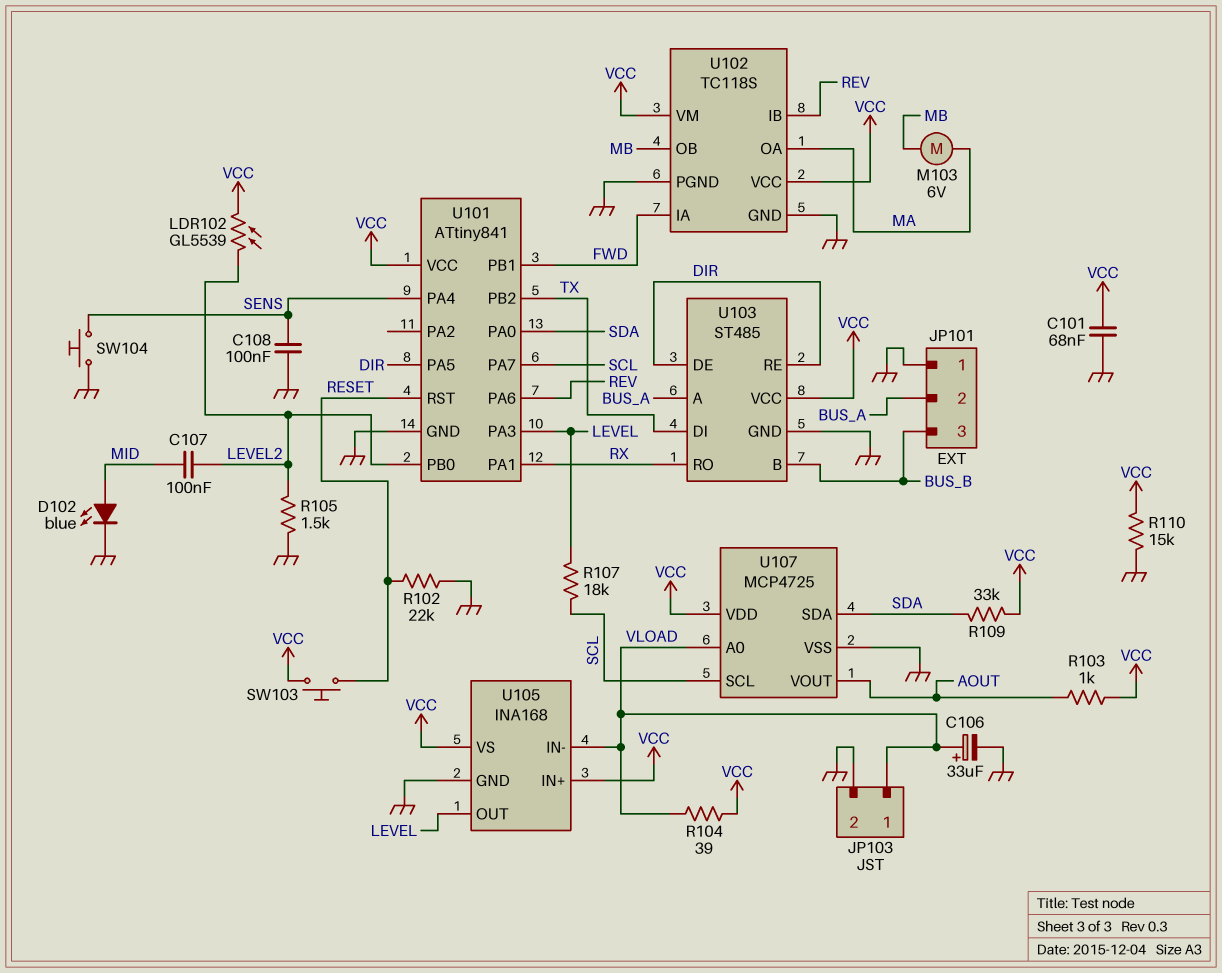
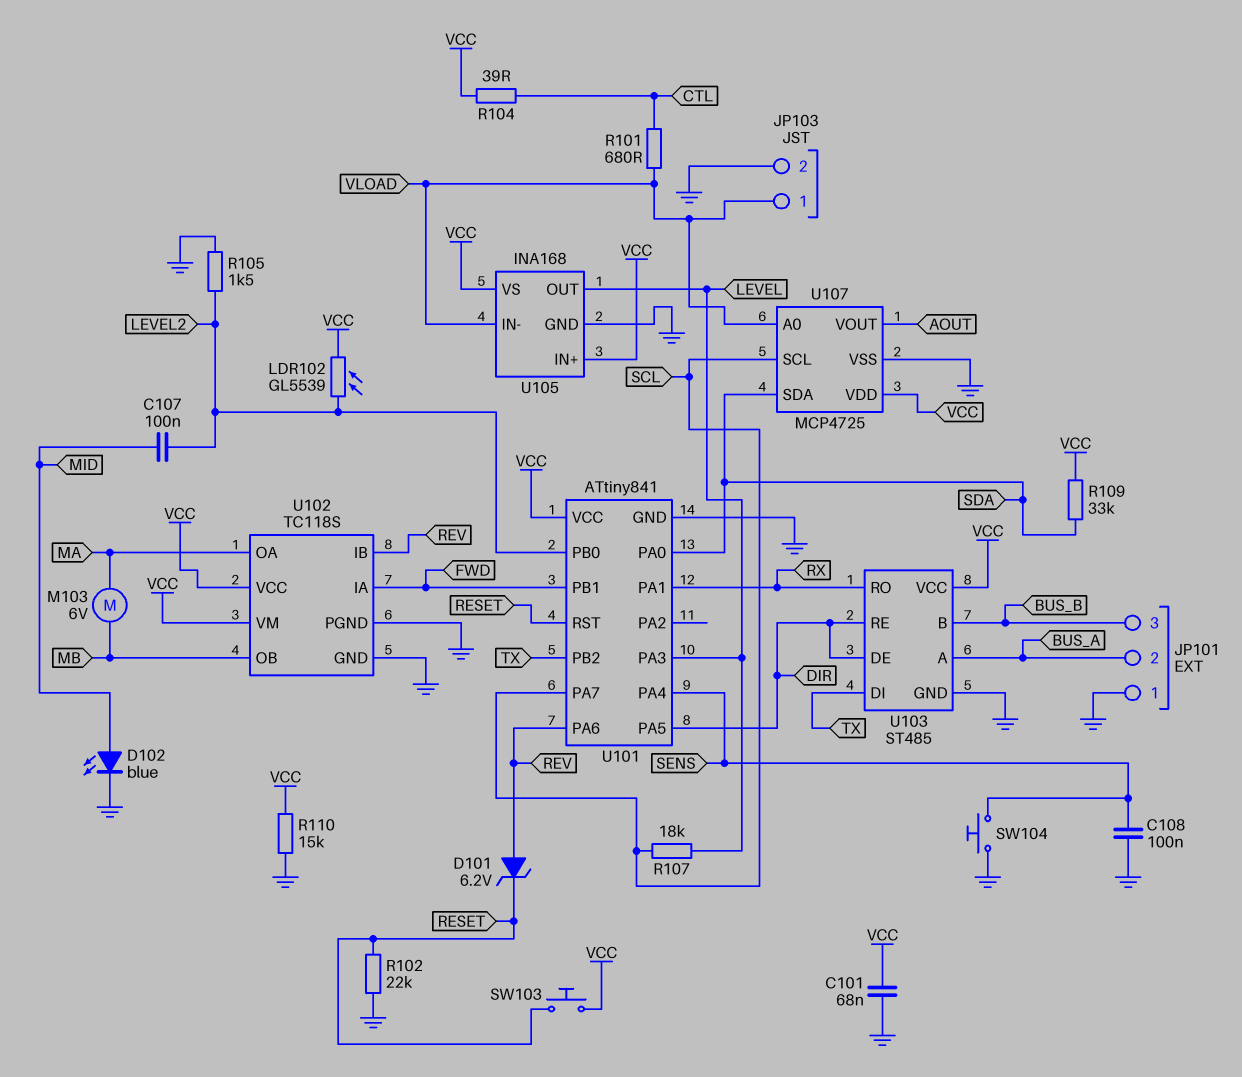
C106: 33uF (plus VLOAD, minus GND) -> none
D101: none -> zener 6.2V (A REV, K RESET)
R101: none -> 680 (CTL, VLOAD)
R103: 1k (AOUT, VCC) -> none
R104: 39 (VCC, VLOAD) -> 39 (CTL, VCC)

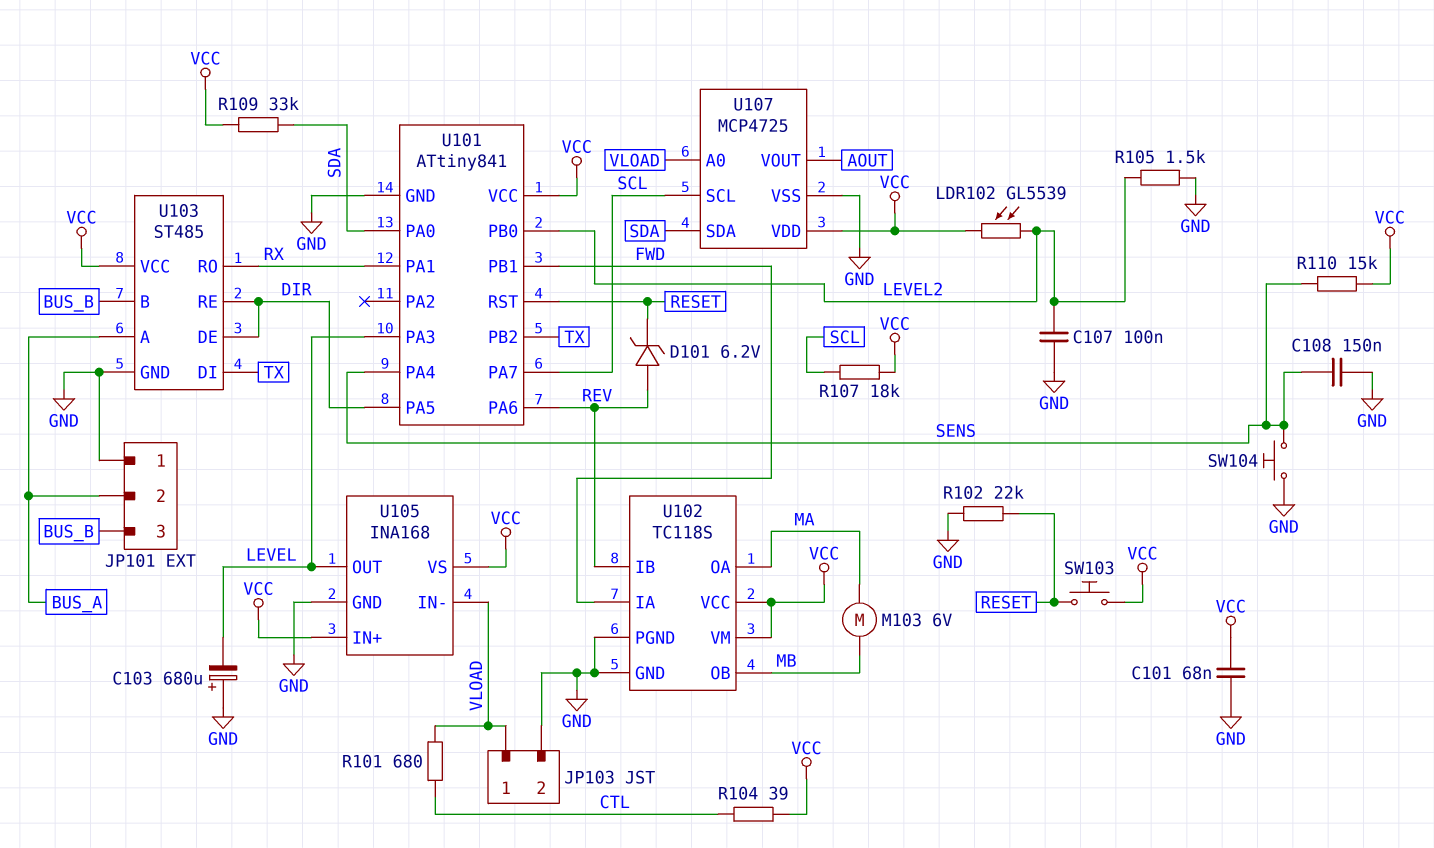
C103: none -> 680uF (plus GND, minus LEVEL)
C107: 100nF (LEVEL2, MID) -> 100nF (GND, LEVEL2)
C108: 100nF (GND, SENS) -> 150nF (GND, SENS)
D102: LED blue (A MID, K GND) -> none
R107: 18k (LEVEL, SCL) -> 18k (SCL, VCC)
R110: 15k (GND, VCC) -> 15k (SENS, VCC)

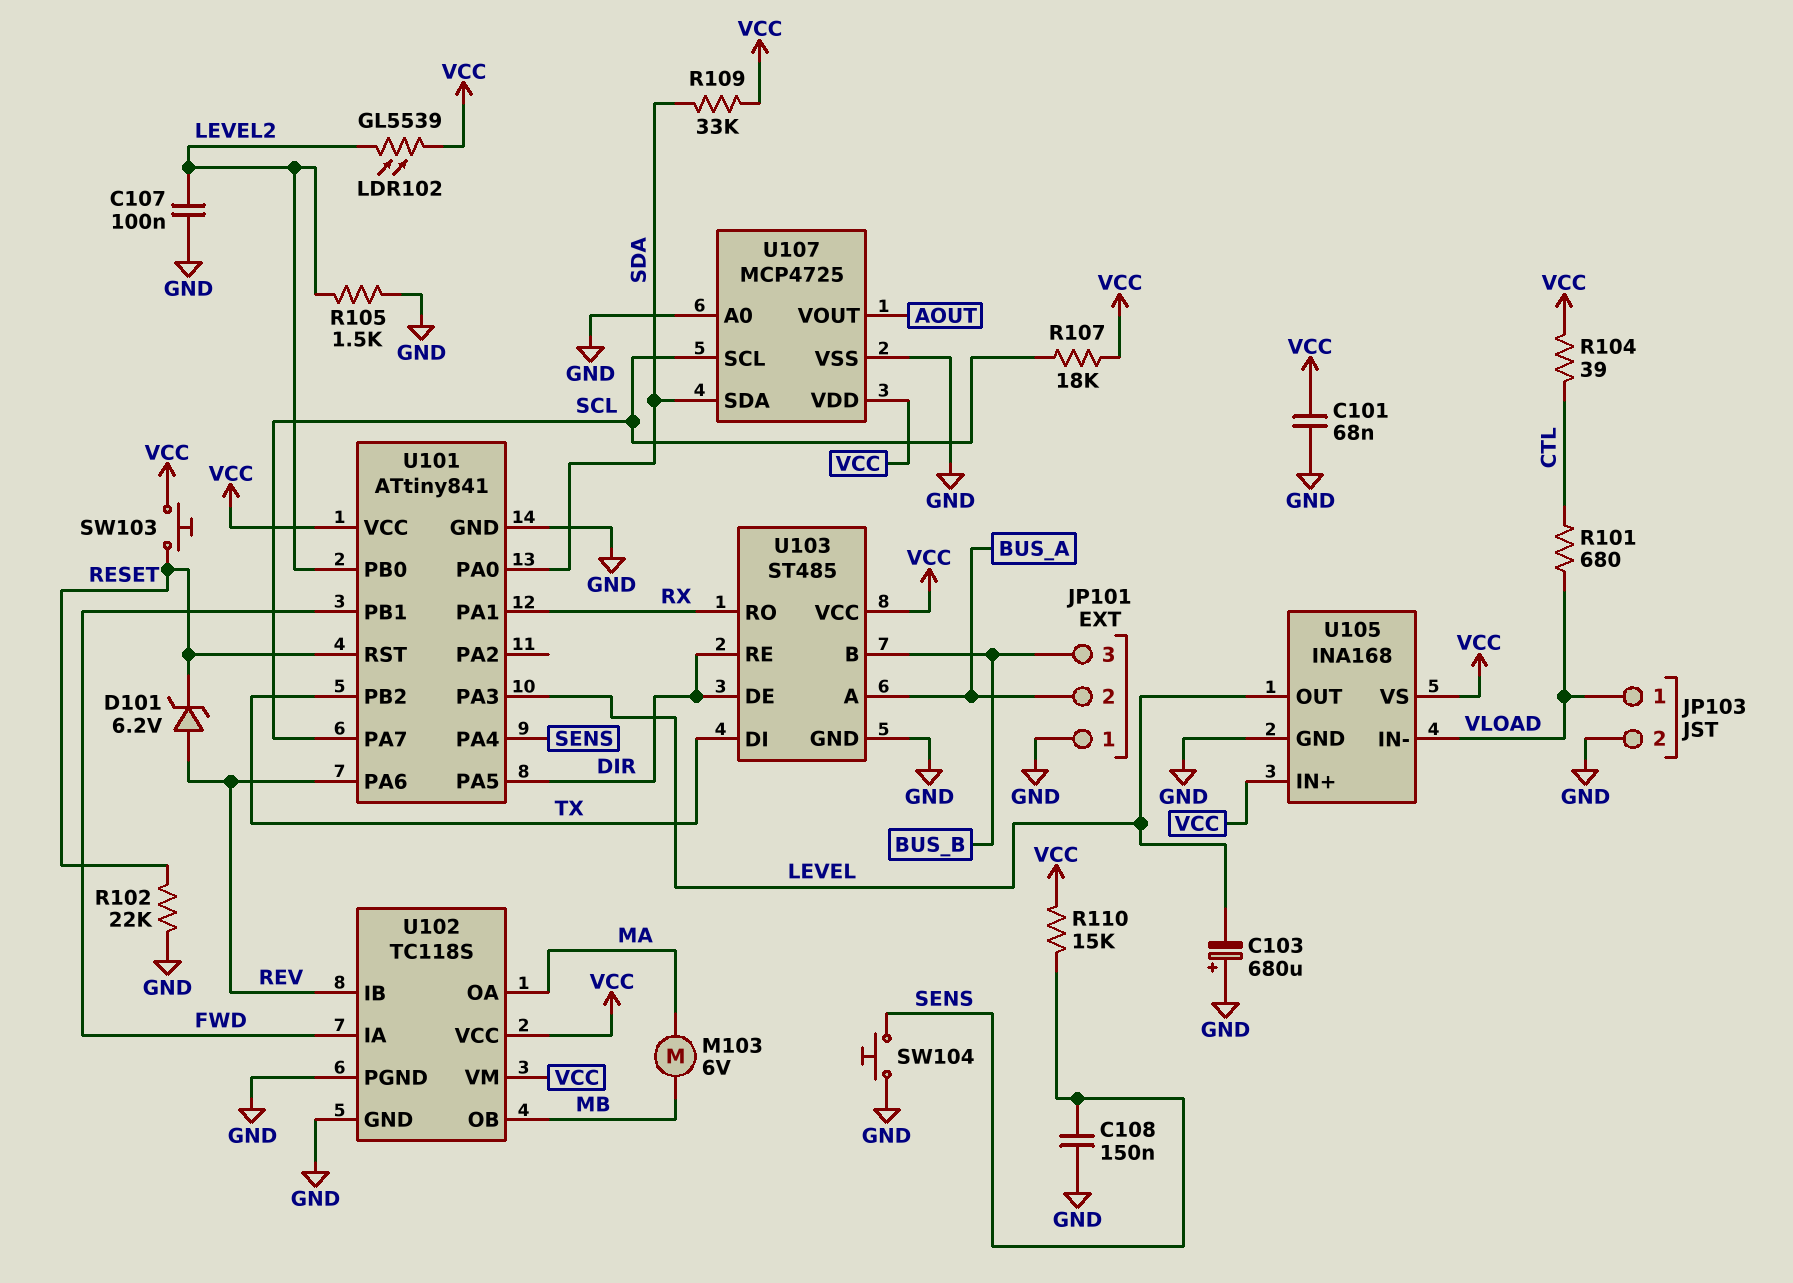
U107 pin A0: VLOAD -> GND

